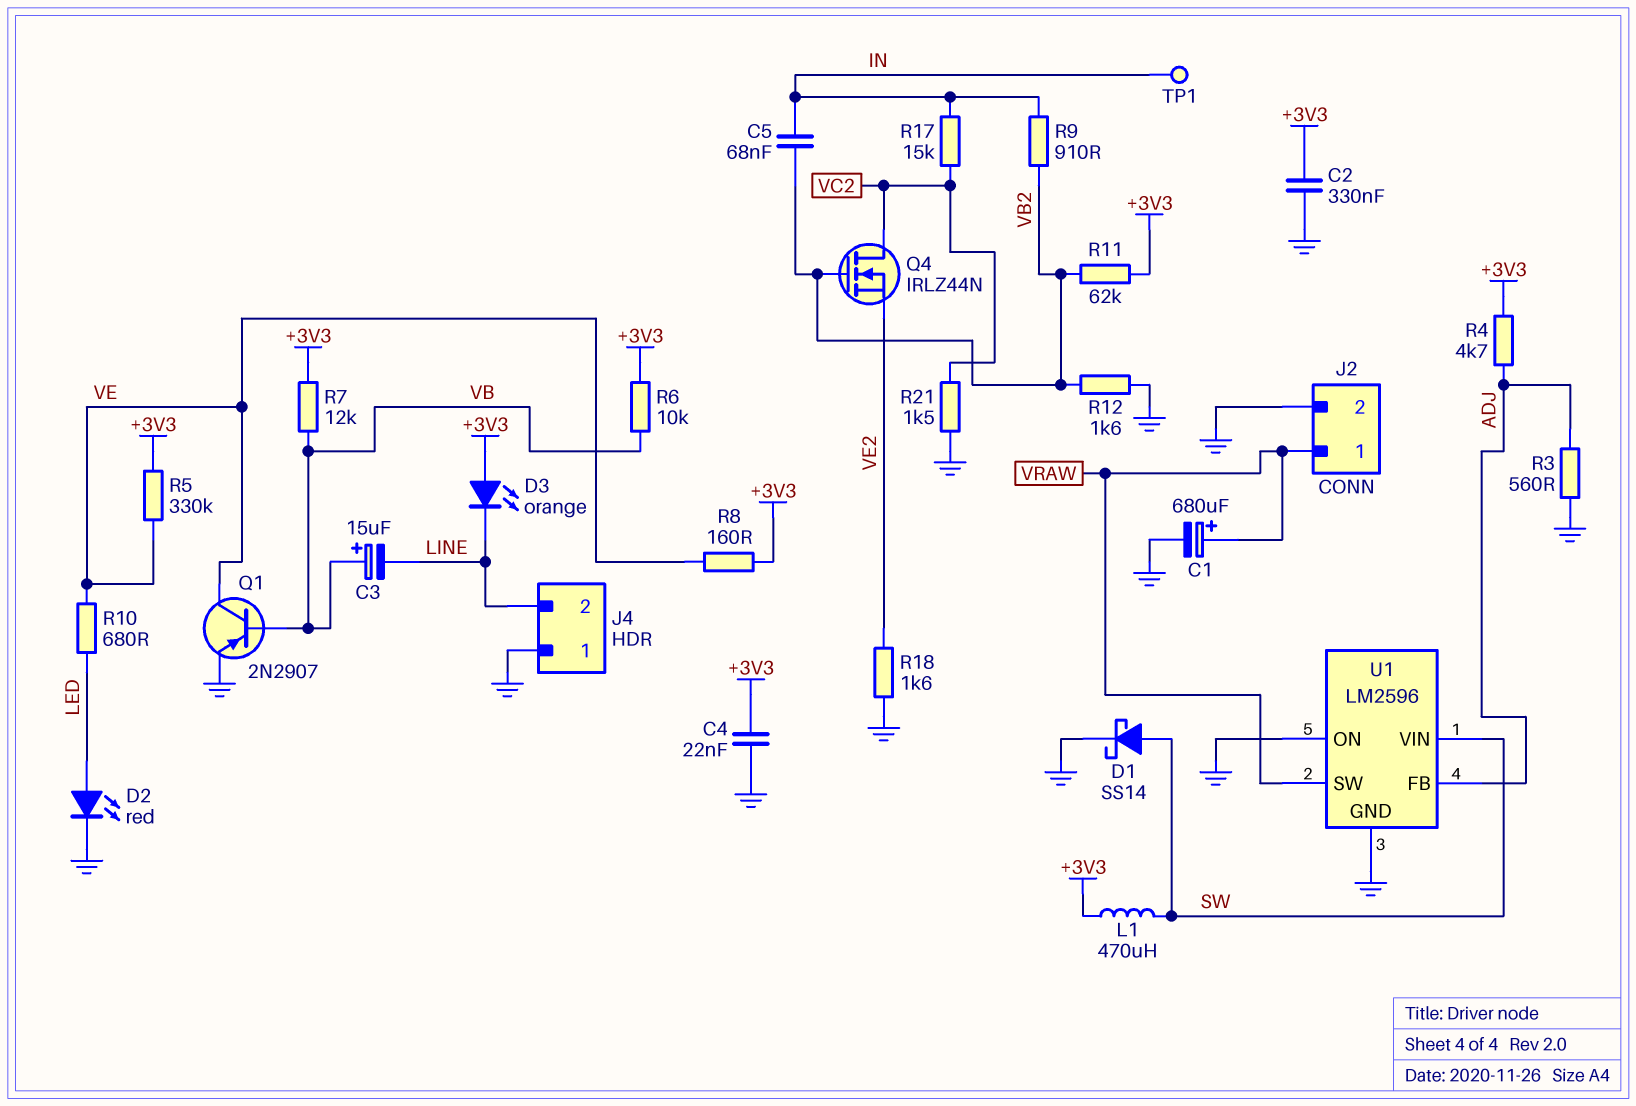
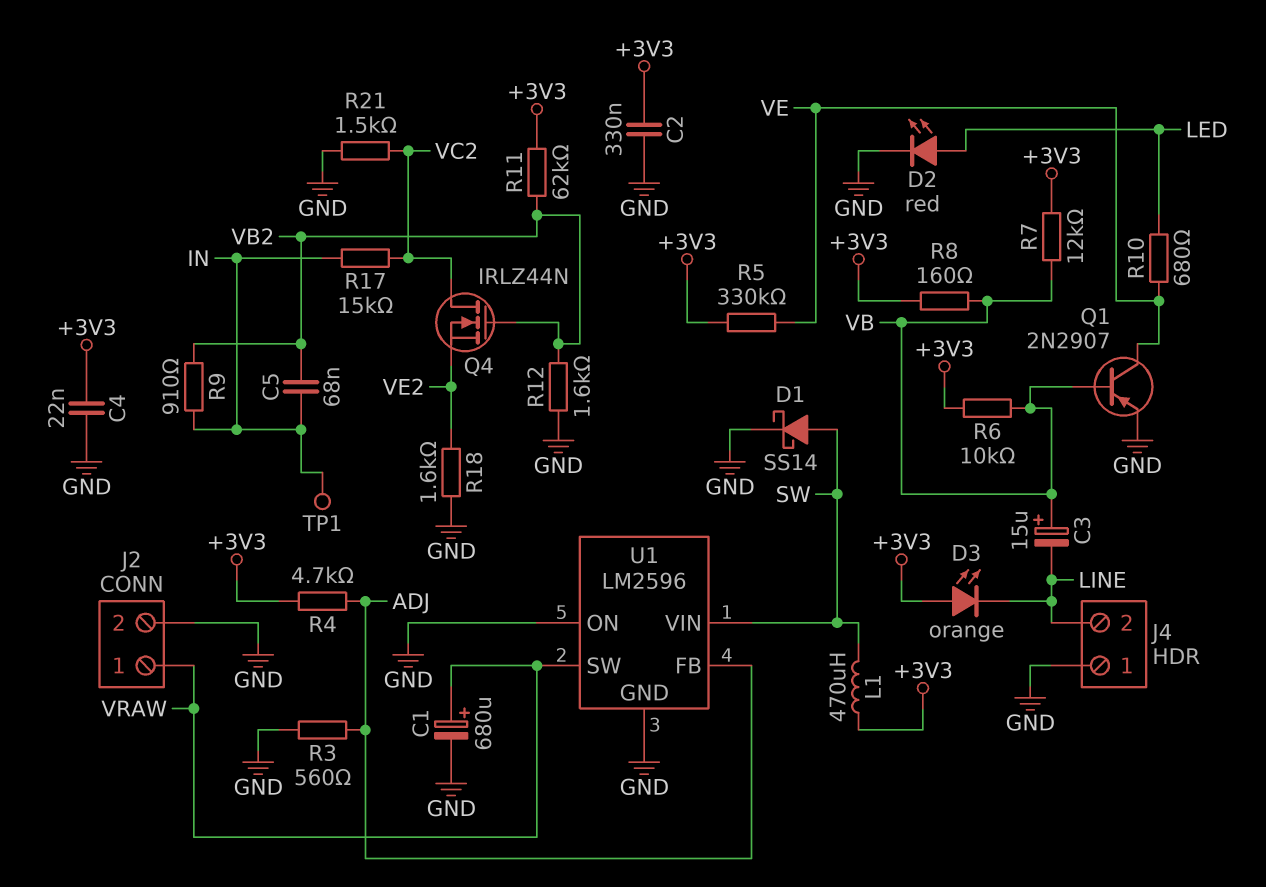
R8: 160 (+3V3, VE) -> 160 (+3V3, VB)

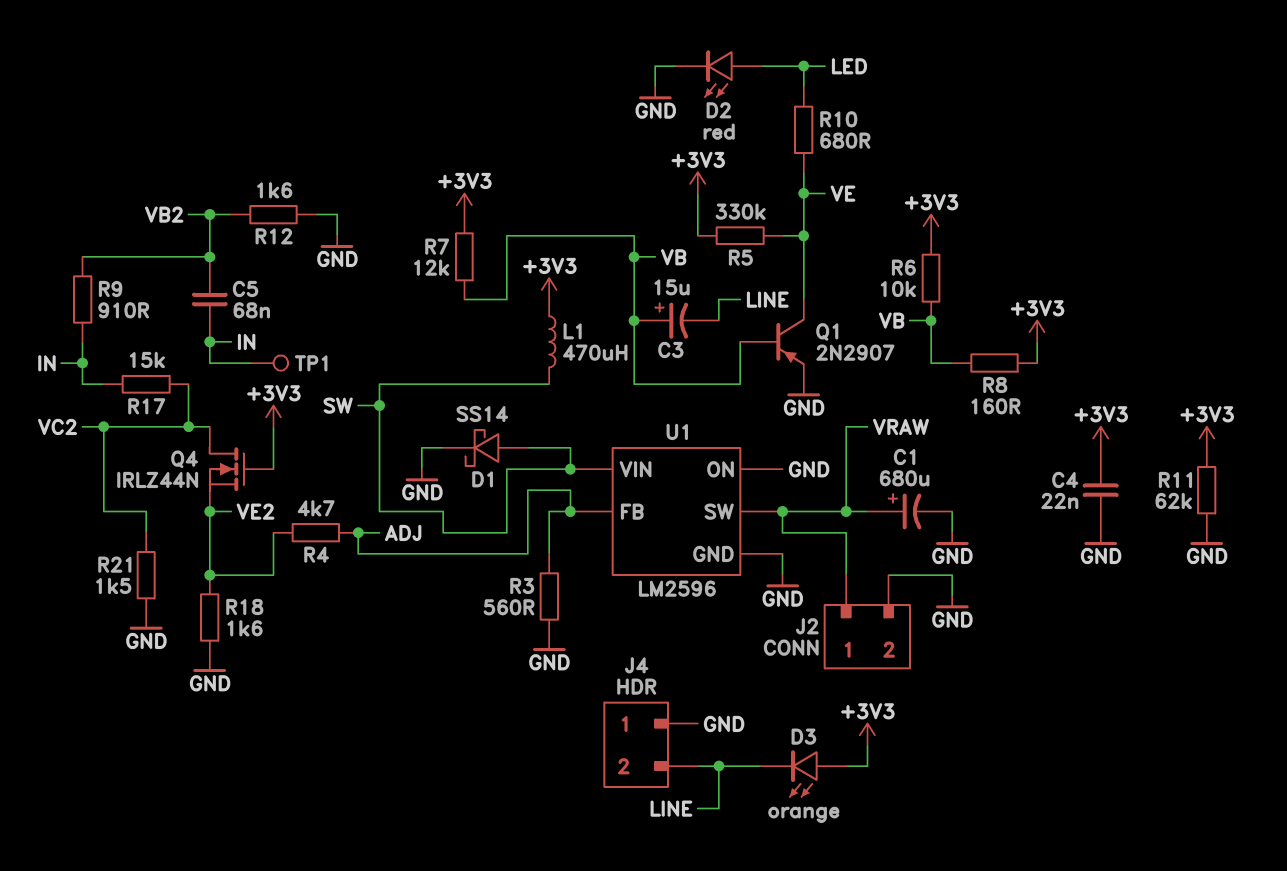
C2: 330nF (+3V3, GND) -> none
Q4: NMOS IRLZ44N (G VB2, D VC2, S VE2) -> NMOS IRLZ44N (G +3V3, D VC2, S VE2)
R4: 4.7k (+3V3, ADJ) -> 4.7k (ADJ, VE2)
R11: 62k (+3V3, VB2) -> 62k (+3V3, GND)

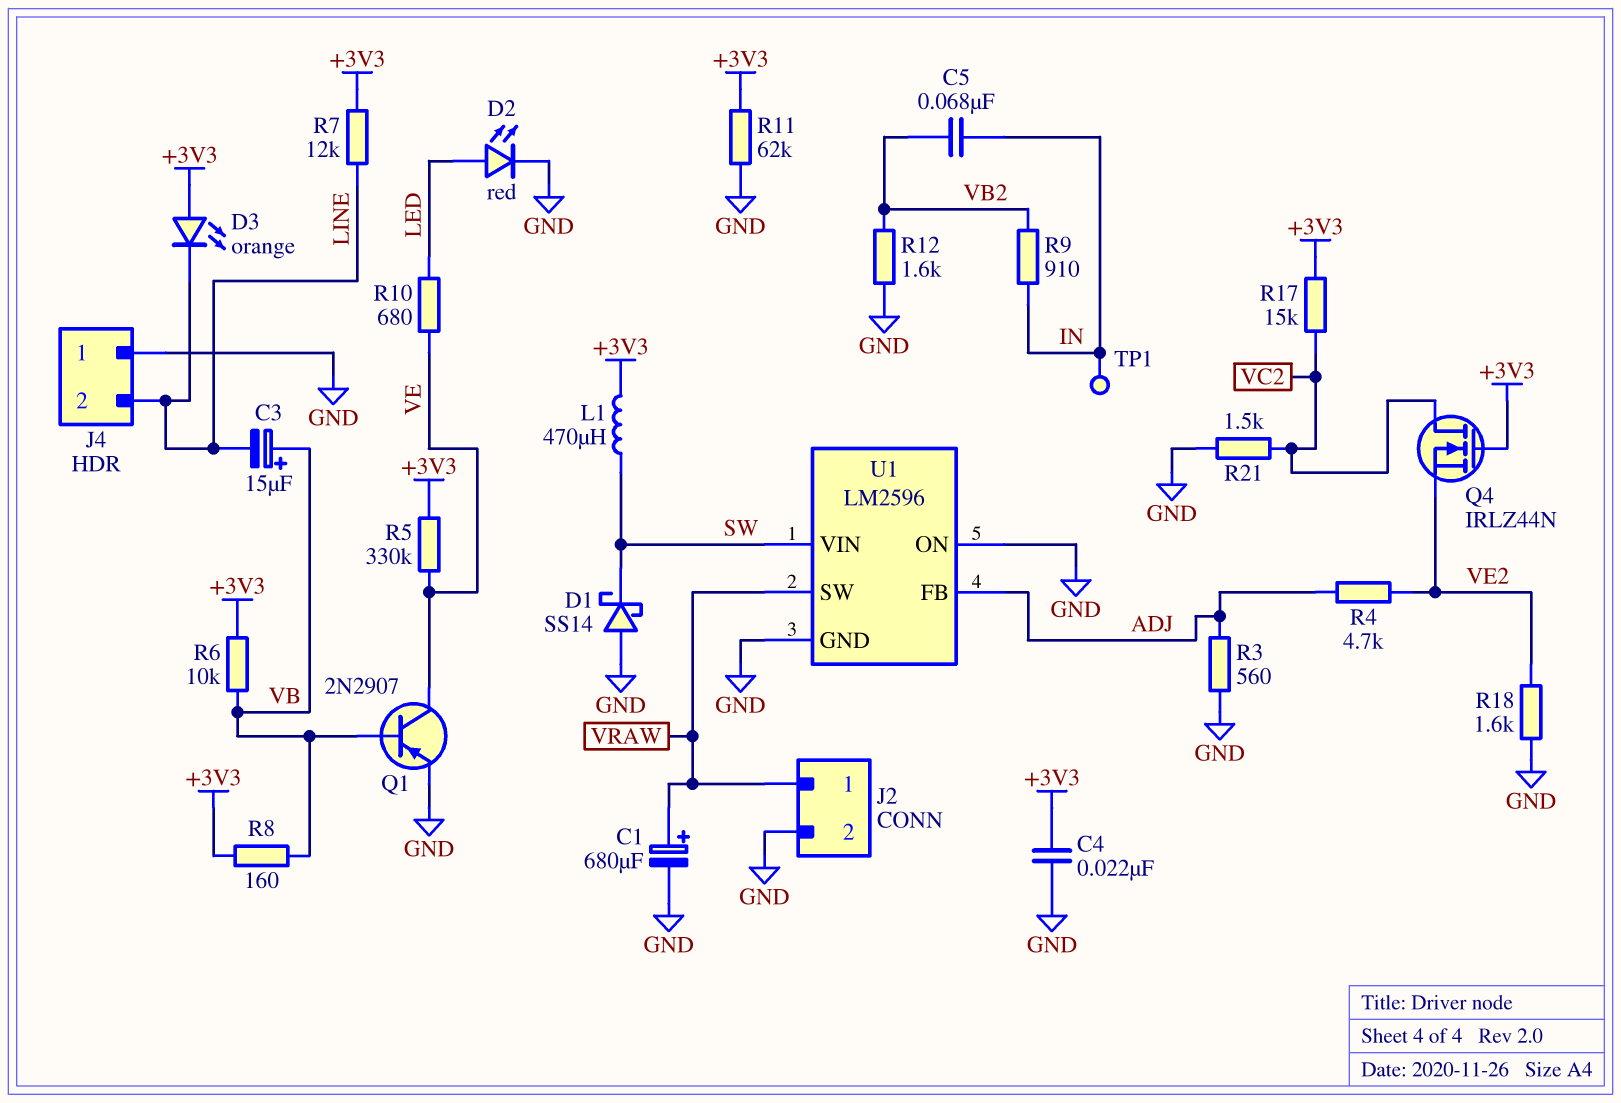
D1: schottky SS14 (A SW, K GND) -> schottky SS14 (A GND, K SW)
R7: 12k (+3V3, VB) -> 12k (+3V3, LINE)
R17: 15k (IN, VC2) -> 15k (+3V3, VC2)

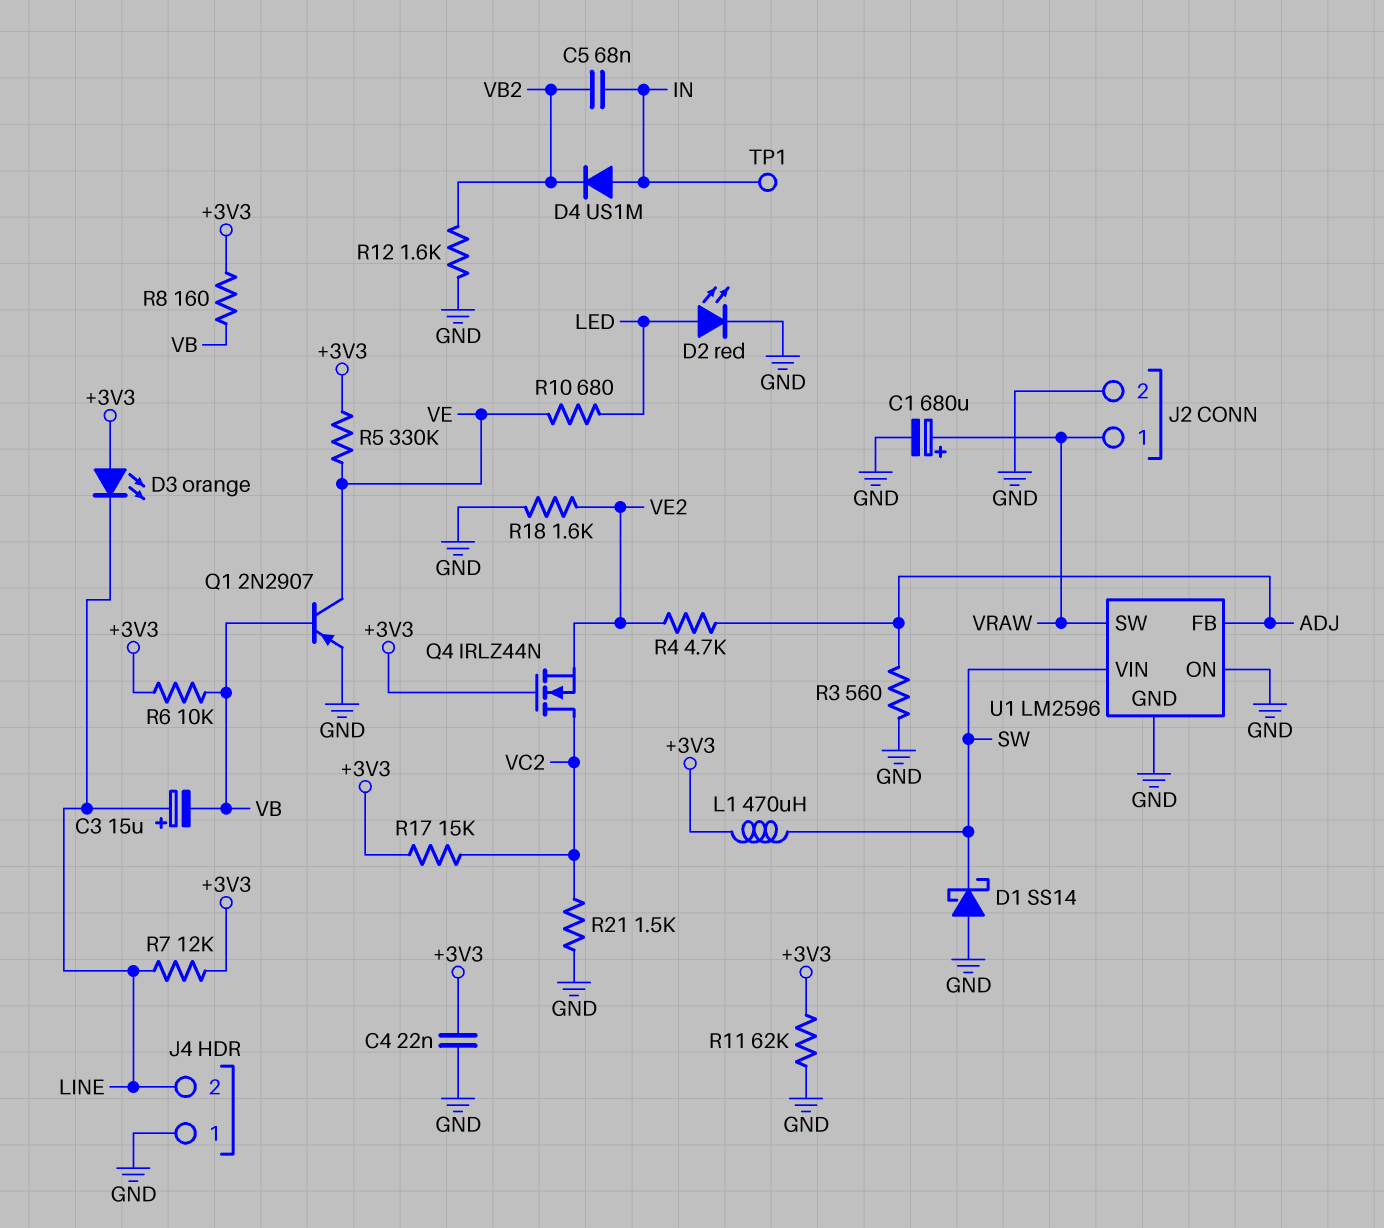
C3: 15uF (plus VB, minus LINE) -> 15uF (plus LINE, minus VB)
D4: none -> diode US1M (A IN, K VB2)
R9: 910 (IN, VB2) -> none

